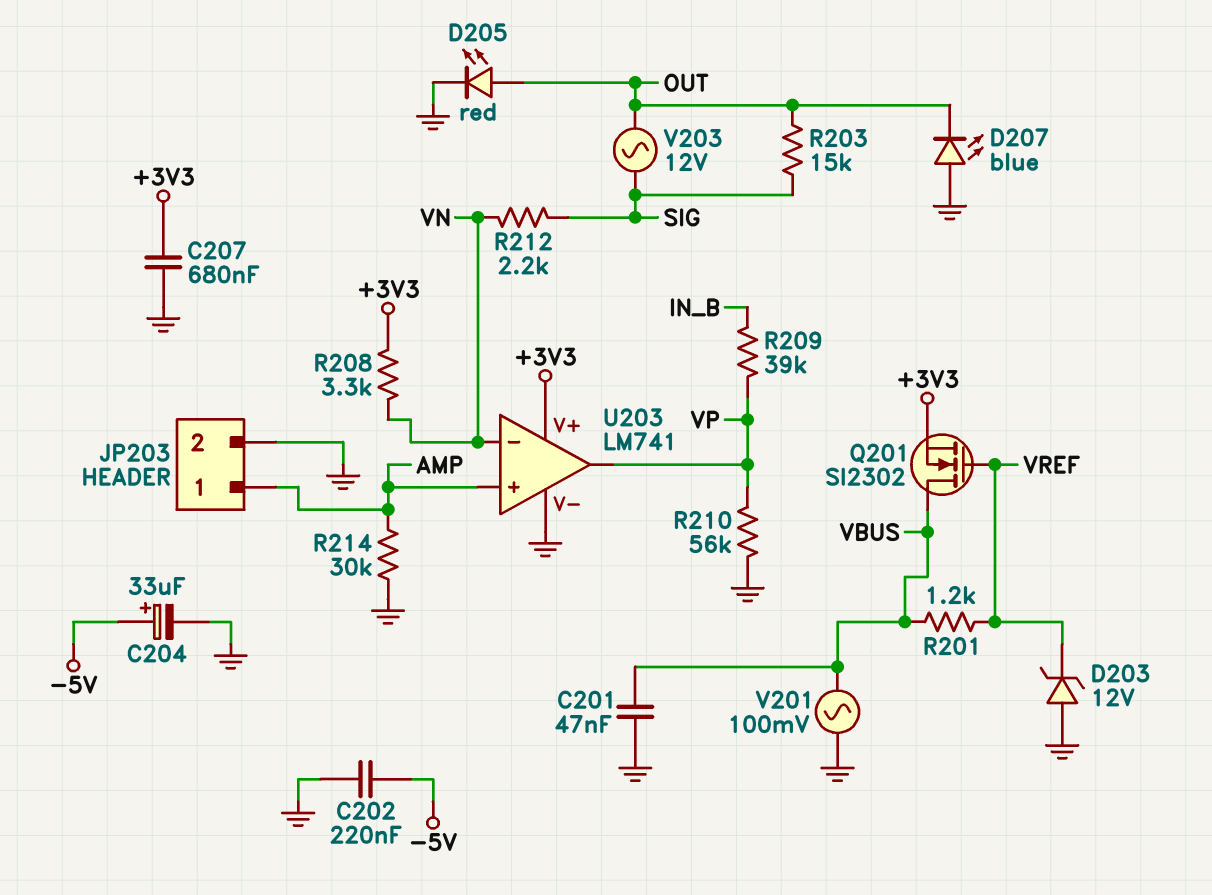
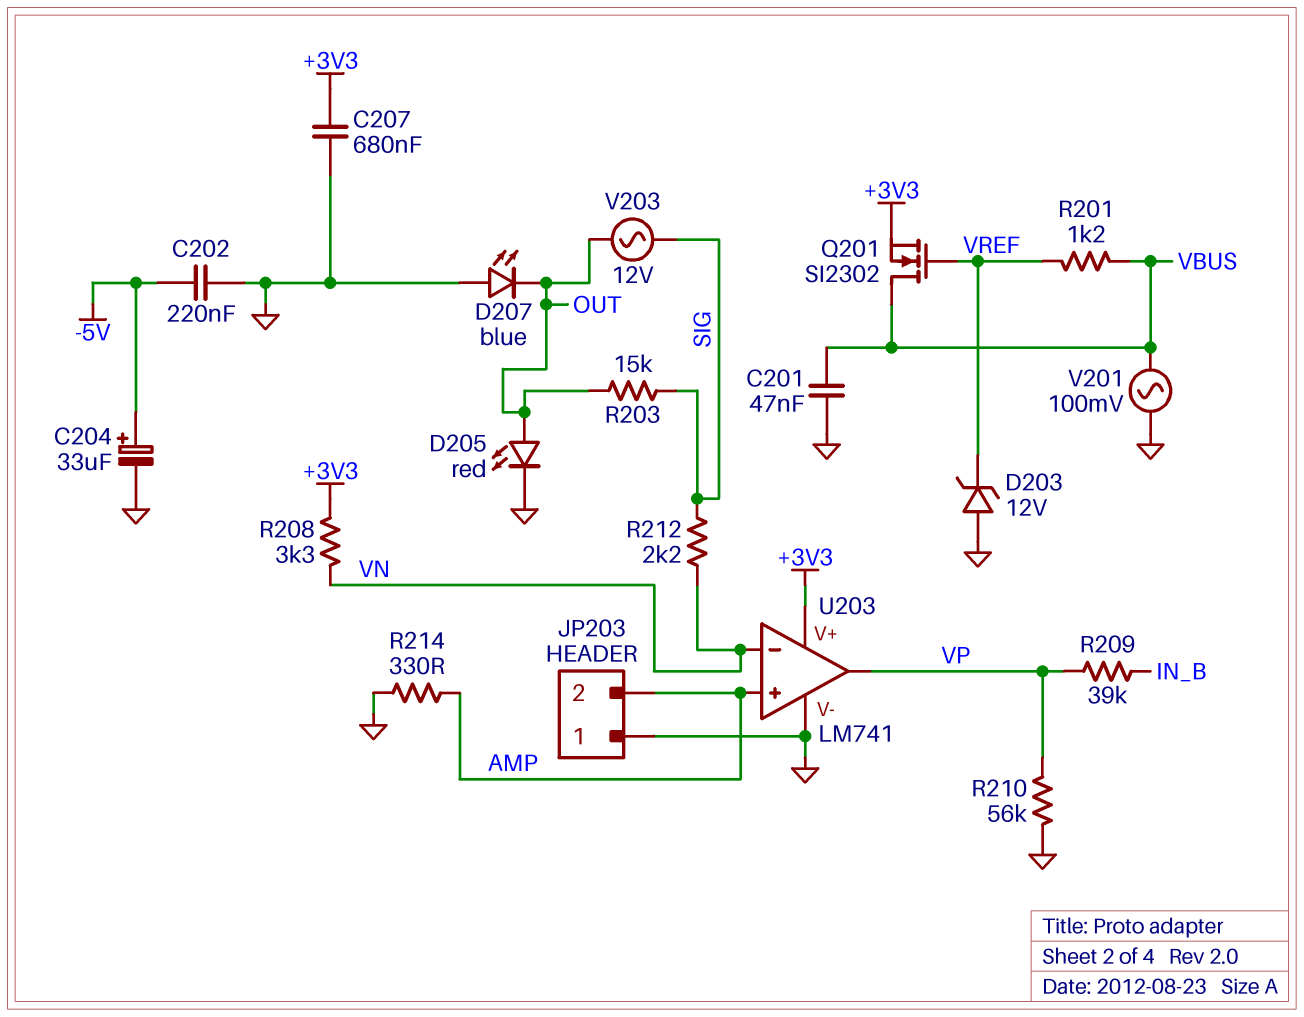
JP203 pin 1: AMP -> GND
JP203 pin 2: GND -> AMP
R214: 30k (AMP, GND) -> 330 (AMP, GND)

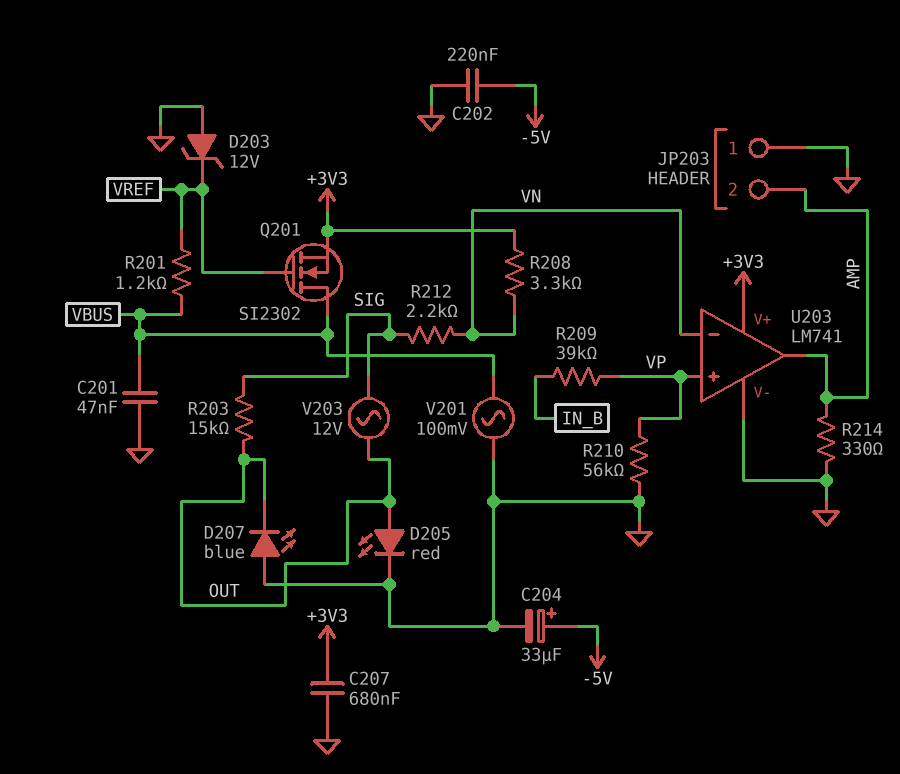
U203 pin in+: AMP -> VP
U203 pin out: VP -> AMP

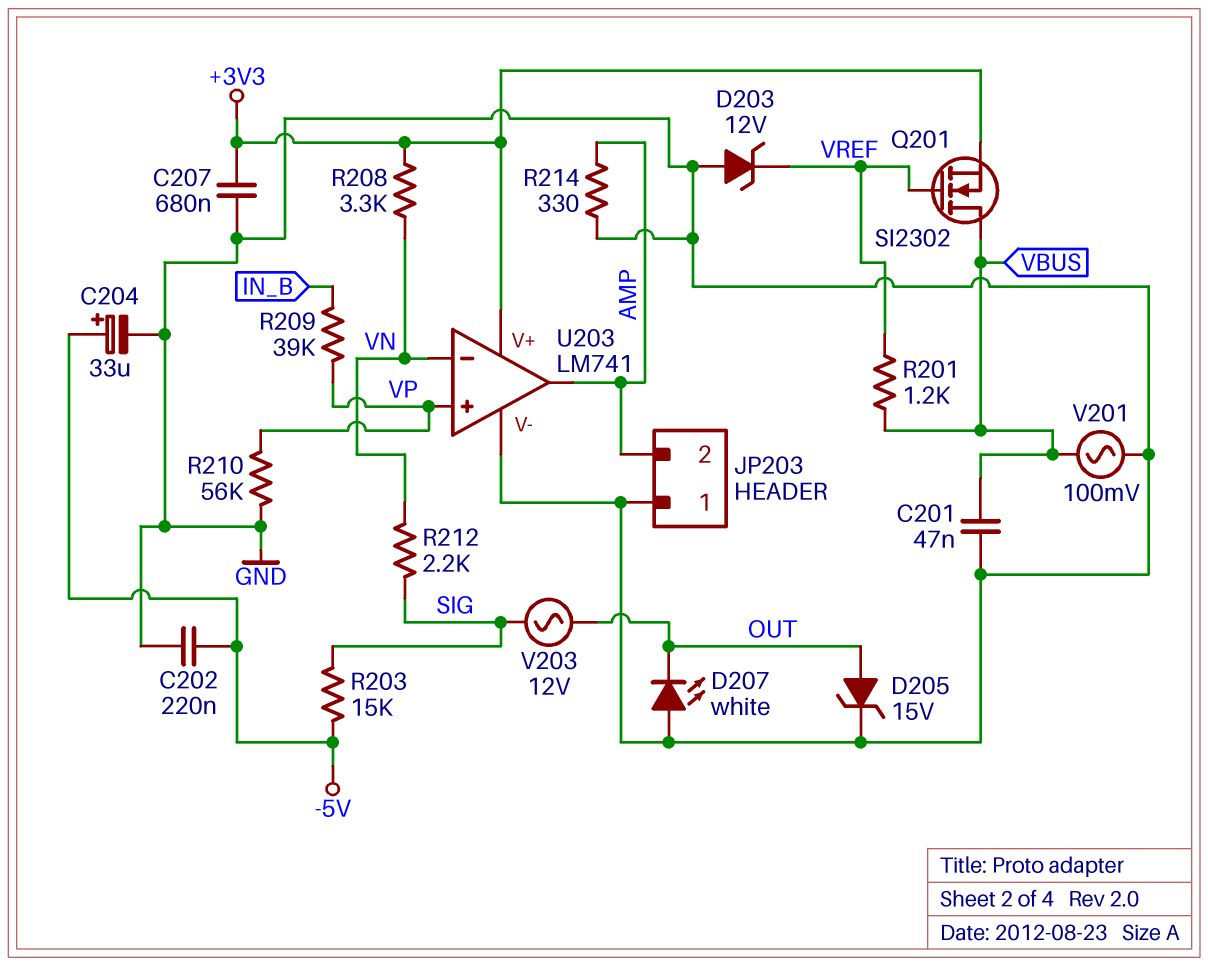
D205: LED red (A OUT, K GND) -> zener 15V (A OUT, K GND)
D207: LED blue (A GND, K OUT) -> LED white (A GND, K OUT)
R203: 15k (OUT, SIG) -> 15k (-5V, SIG)

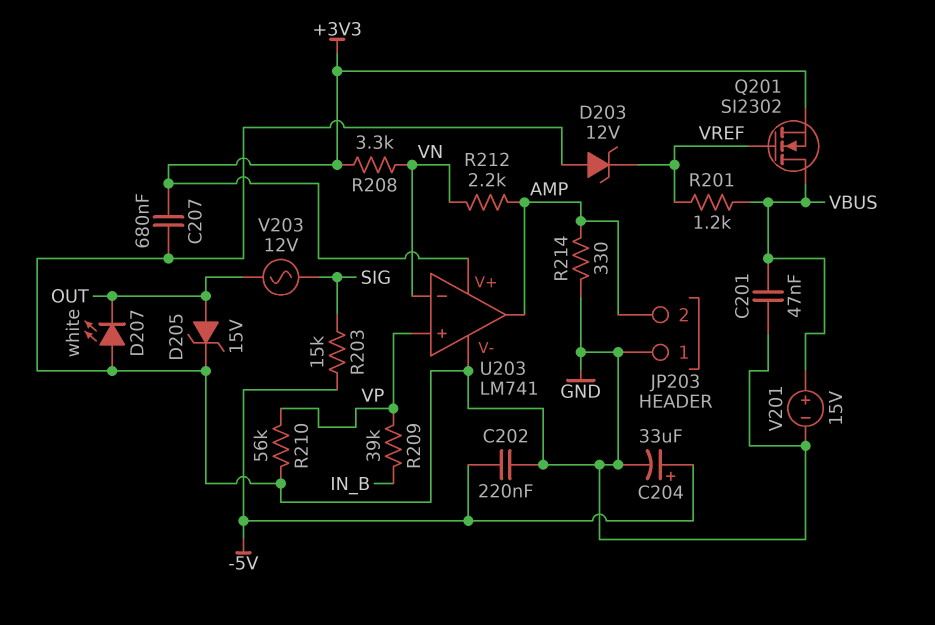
R212: 2.2k (SIG, VN) -> 2.2k (AMP, VN)
V201: AC 100mV (GND, VBUS) -> 15V (plus VBUS, minus GND)

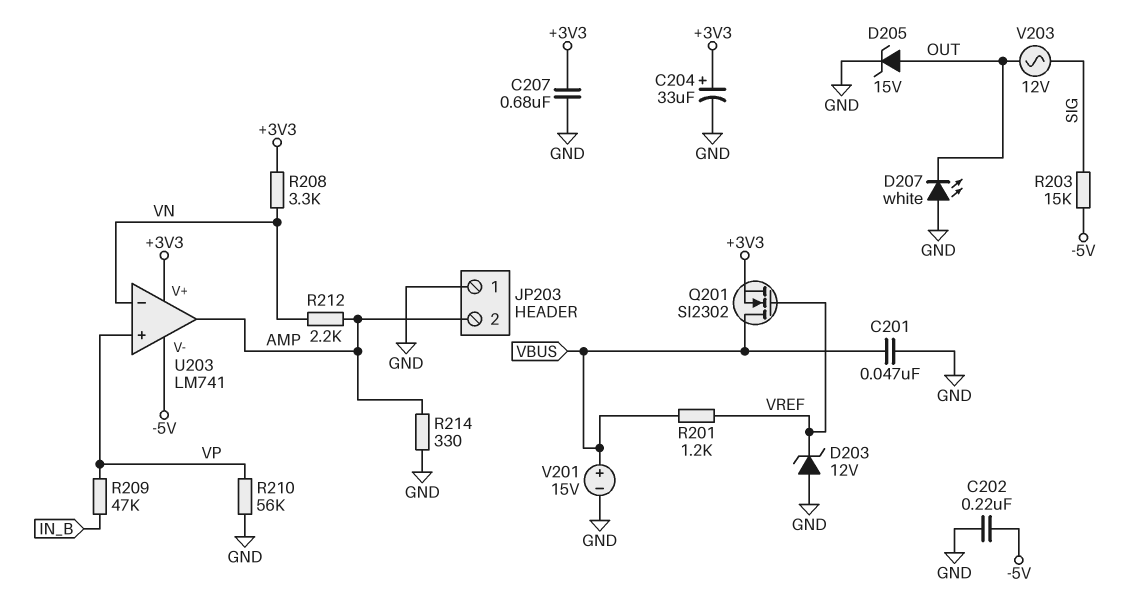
C204: 33uF (plus -5V, minus GND) -> 33uF (plus +3V3, minus GND)
R209: 39k (IN_B, VP) -> 47k (IN_B, VP)
U203 pin V-: GND -> -5V

